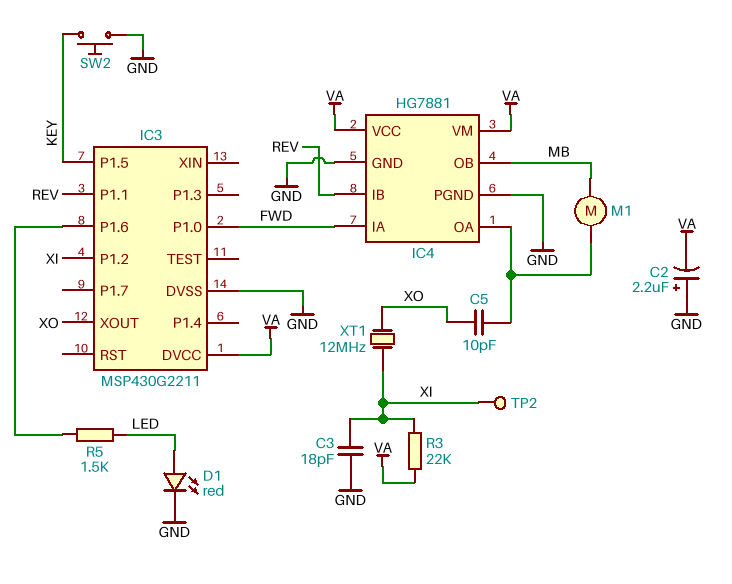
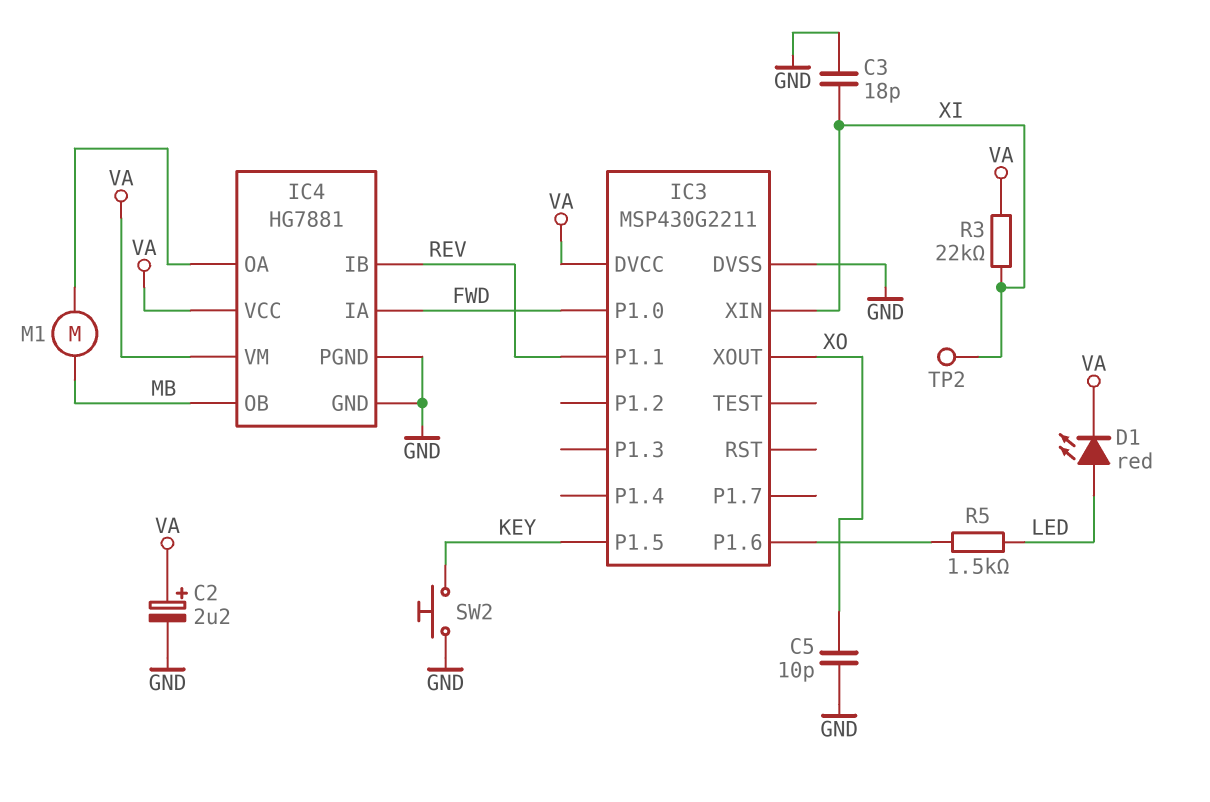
C2: 2.2uF (plus GND, minus VA) -> 2.2uF (plus VA, minus GND)
C5: 10pF (IC4/OA, XO) -> 10pF (GND, XO)
D1: LED red (A LED, K GND) -> LED red (A LED, K VA)
IC3 pin P1.2: XI -> none
IC3 pin XIN: none -> XI
XT1: 12MHz (XI, XO) -> none

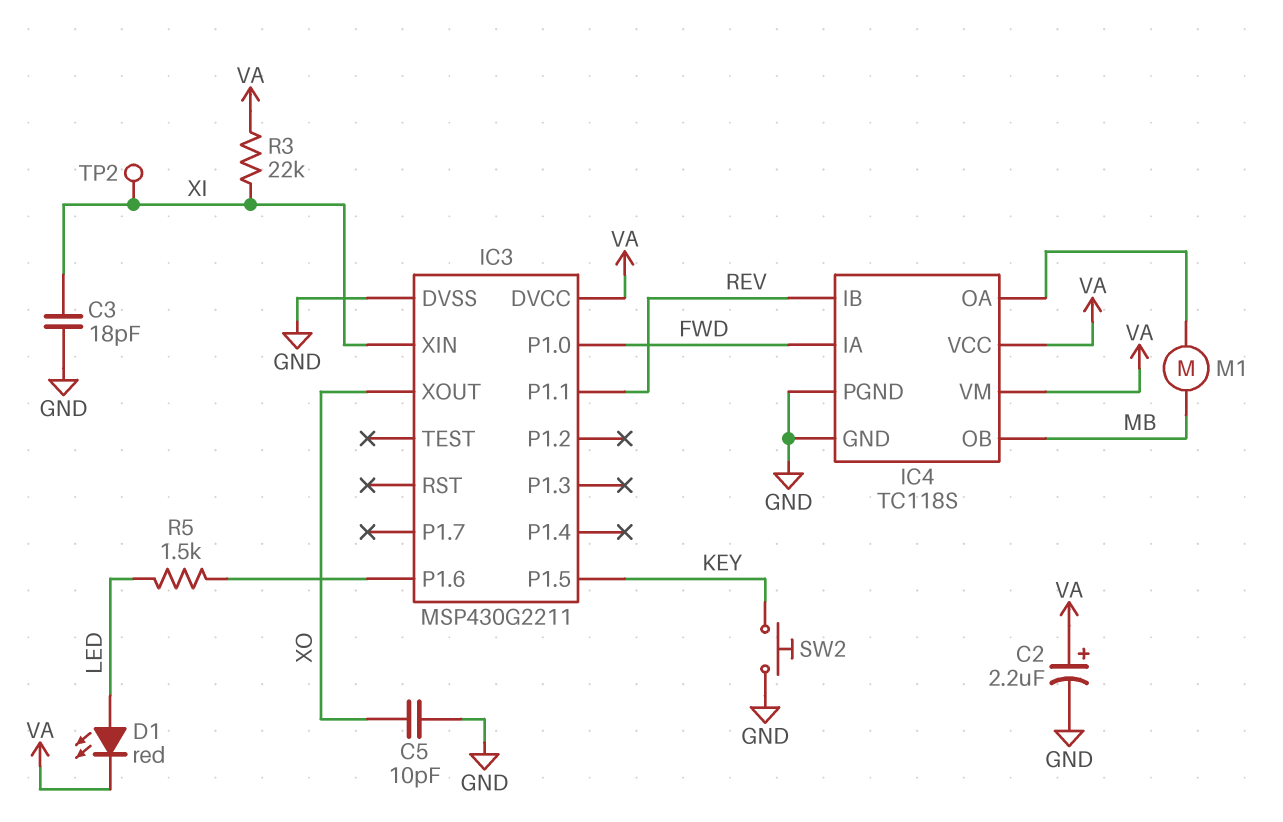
IC4: HG7881 -> TC118S

